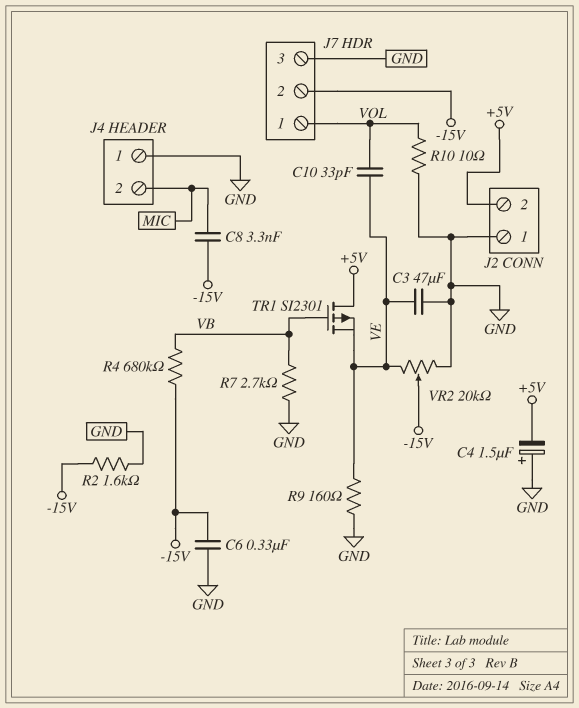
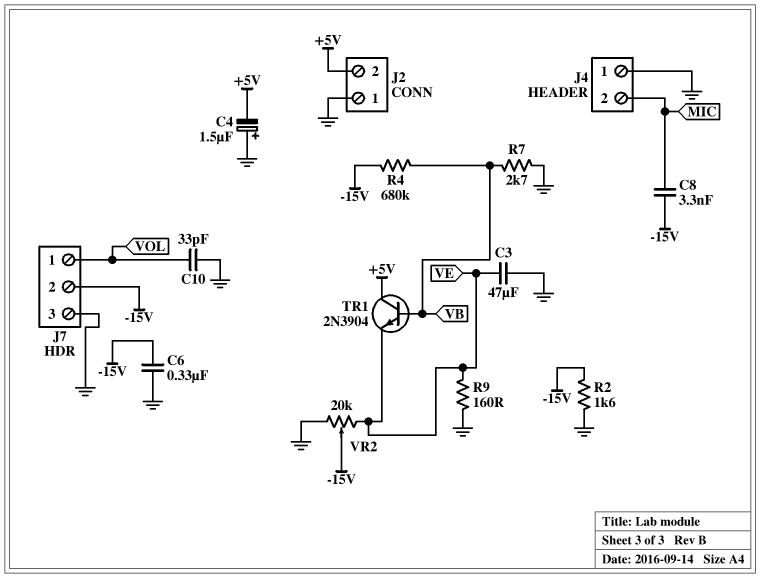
C10: 33pF (VE, VOL) -> 33pF (GND, VOL)
R10: 10 (GND, VOL) -> none
TR1: PMOS SI2301 (G VB, D +5V, S VE) -> NPN 2N3904 (B VB, C +5V, E VE)

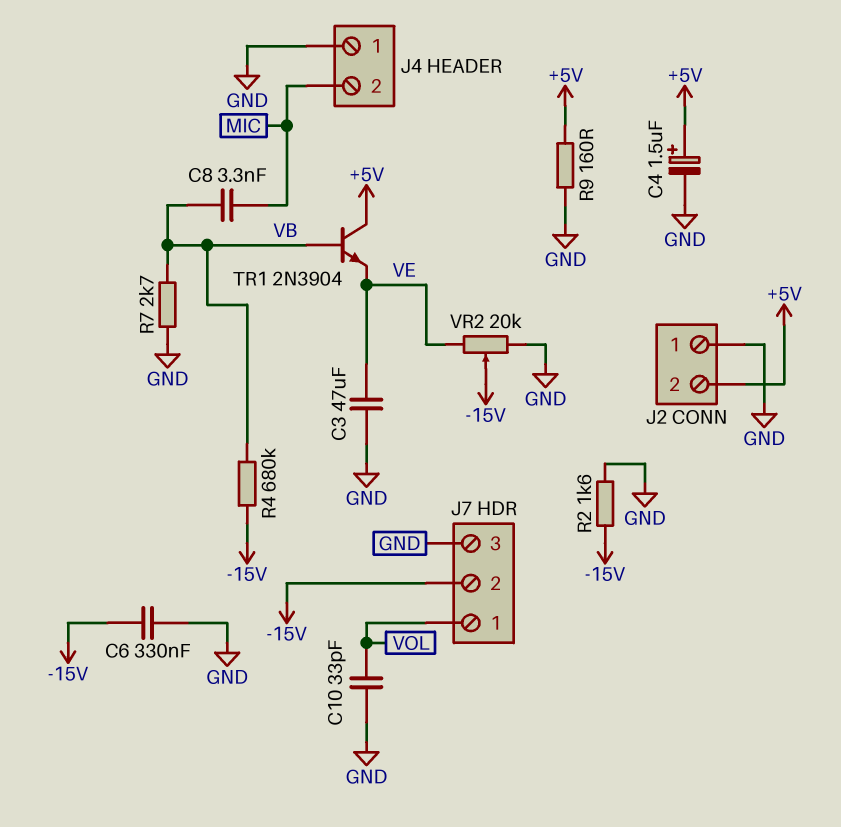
C4: 1.5uF (plus GND, minus +5V) -> 1.5uF (plus +5V, minus GND)
C8: 3.3nF (-15V, MIC) -> 3.3nF (MIC, VB)
R9: 160 (GND, VE) -> 160 (+5V, GND)

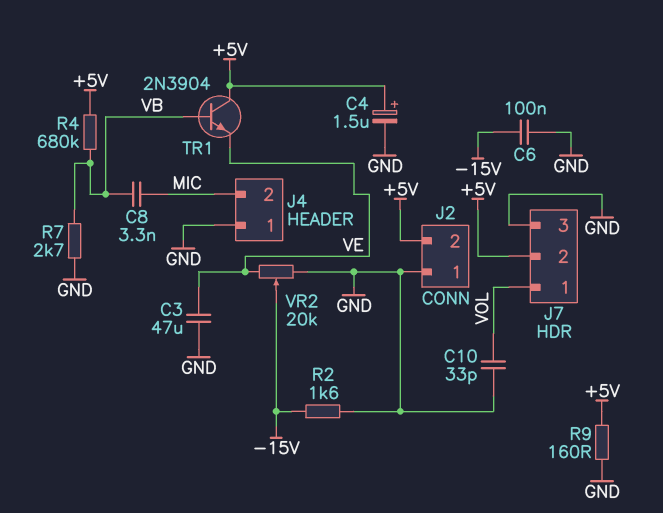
C6: 330nF (-15V, GND) -> 100nF (-15V, GND)
J7 pin 2: -15V -> +5V
R4: 680k (-15V, VB) -> 680k (+5V, VB)

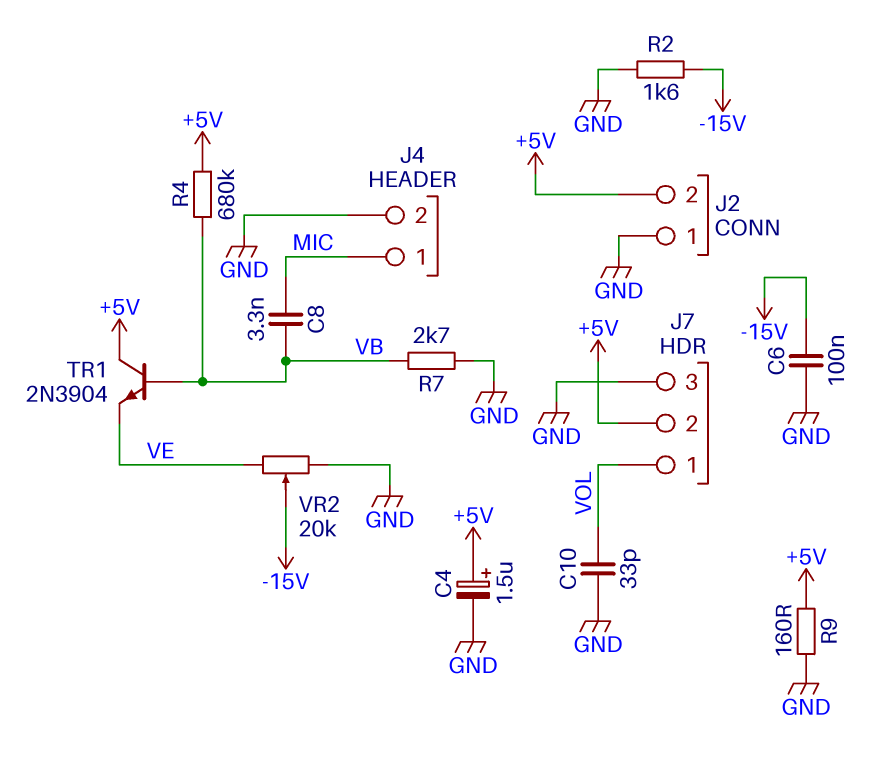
C3: 47uF (GND, VE) -> none
J4 pin 1: GND -> MIC
J4 pin 2: MIC -> GND

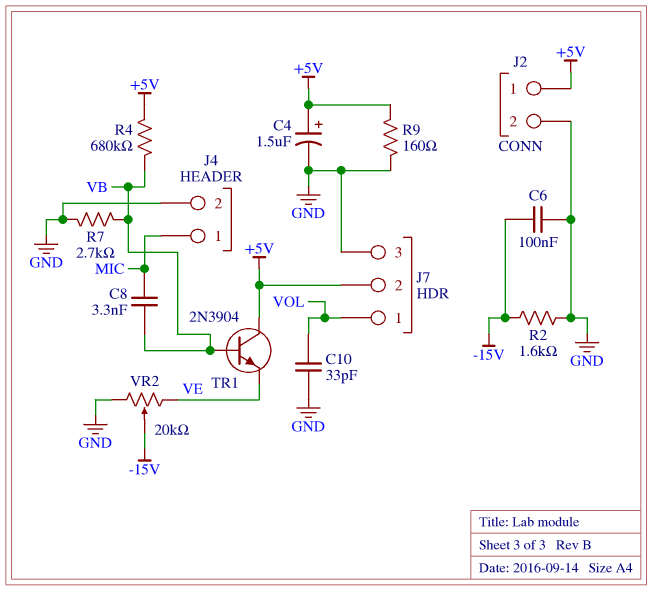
J2 pin 1: GND -> +5V
J2 pin 2: +5V -> GND

